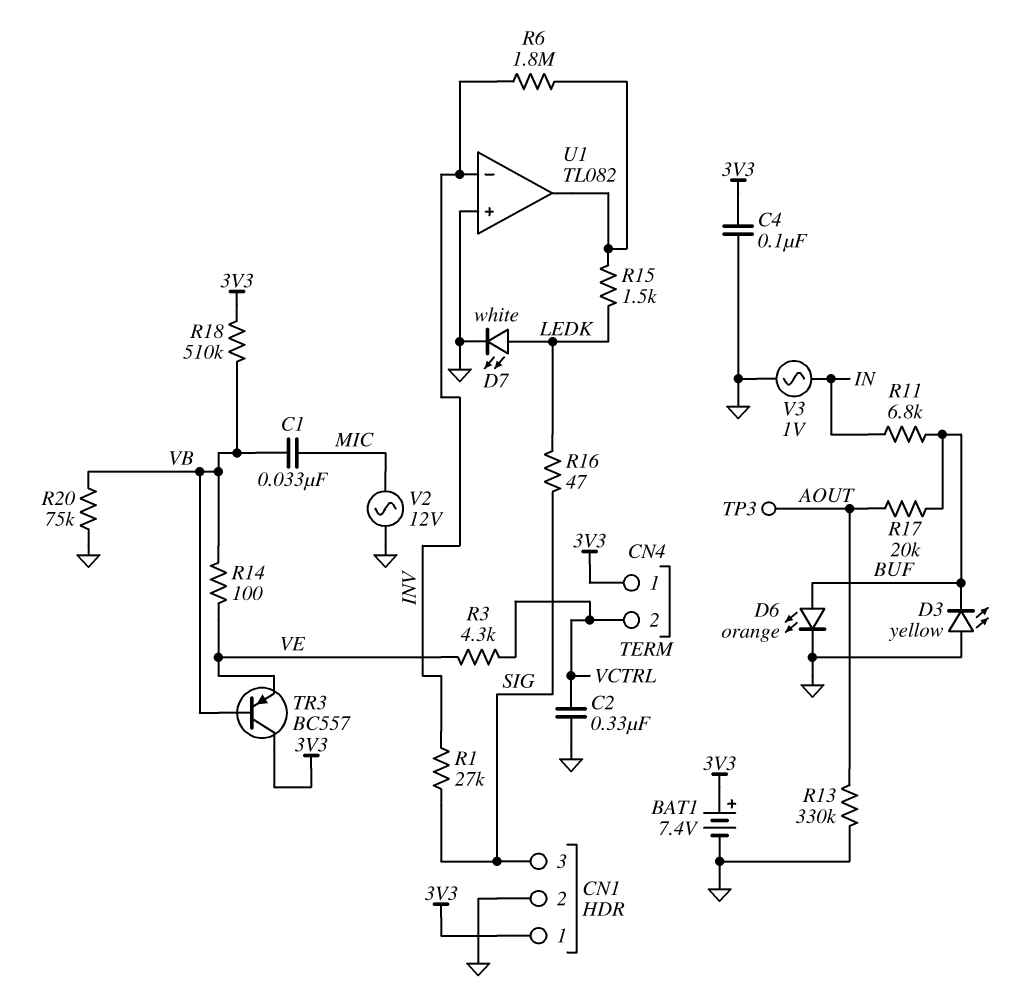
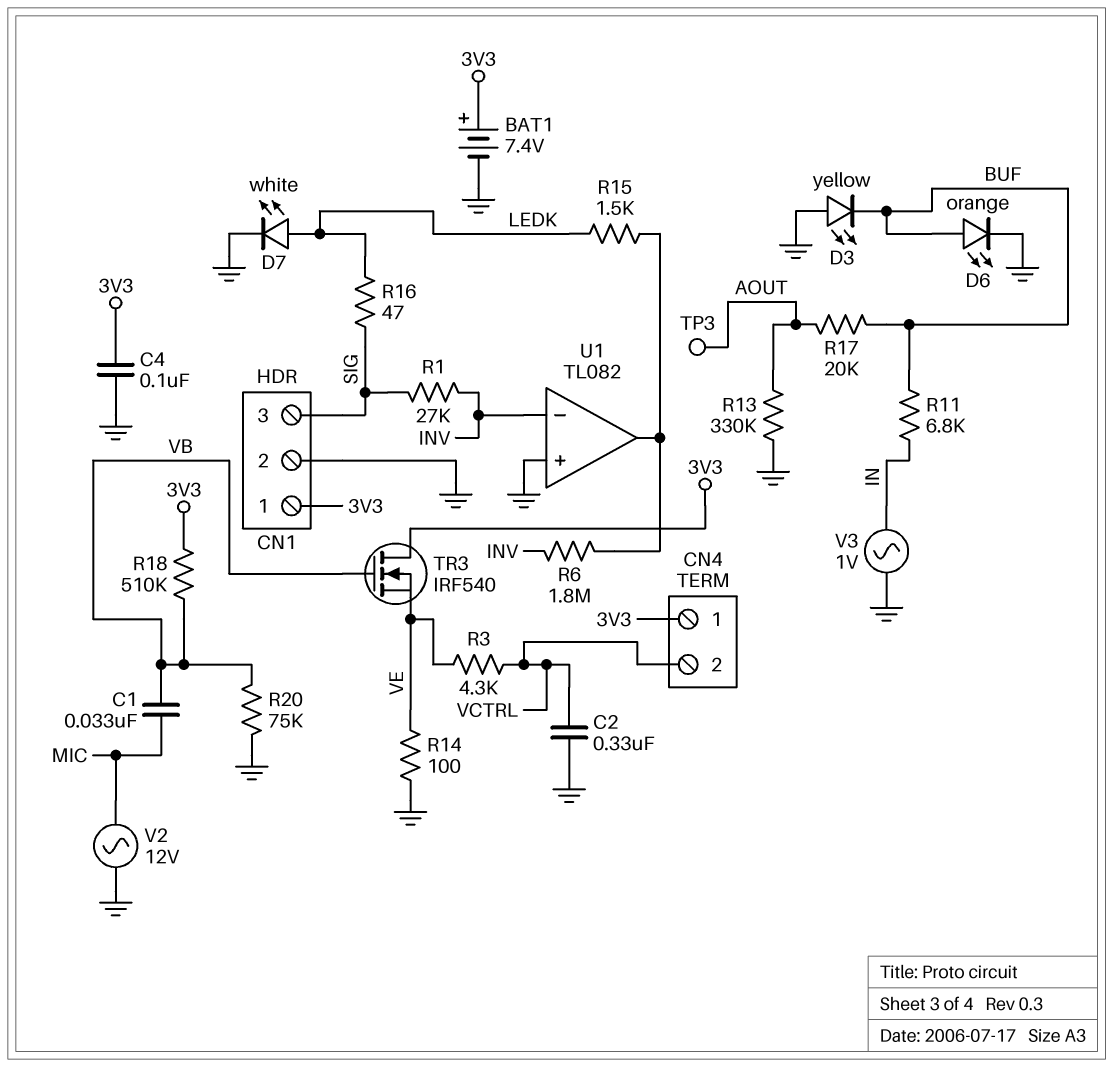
R14: 100 (VB, VE) -> 100 (GND, VE)
TR3: PNP BC557 (B VB, C 3V3, E VE) -> NMOS IRF540 (G VB, D 3V3, S VE)

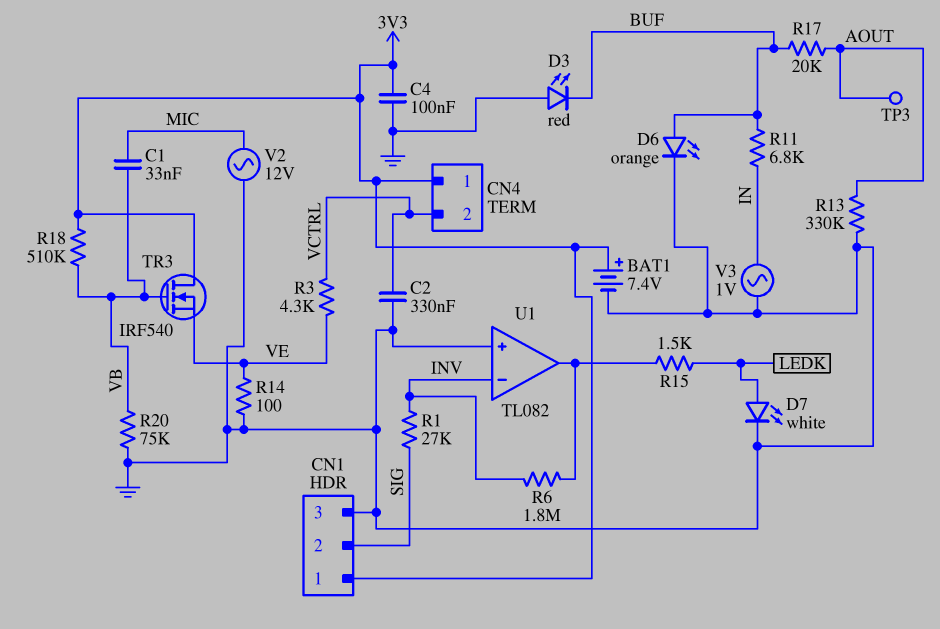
CN1 pin 2: GND -> SIG
CN1 pin 3: SIG -> GND
D3: LED yellow (A GND, K BUF) -> LED red (A GND, K BUF)
R16: 47 (LEDK, SIG) -> none

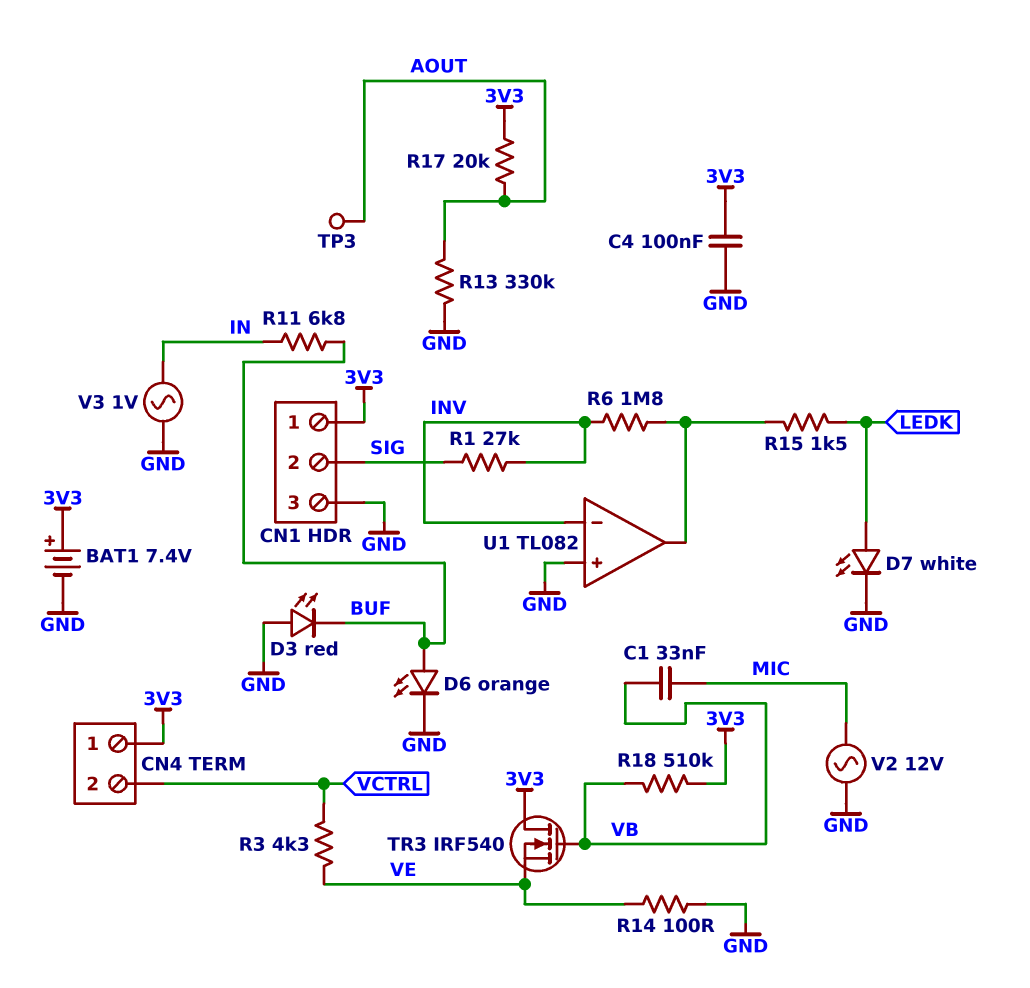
C2: 330nF (GND, VCTRL) -> none
R17: 20k (AOUT, BUF) -> 20k (3V3, AOUT)
R20: 75k (GND, VB) -> none

